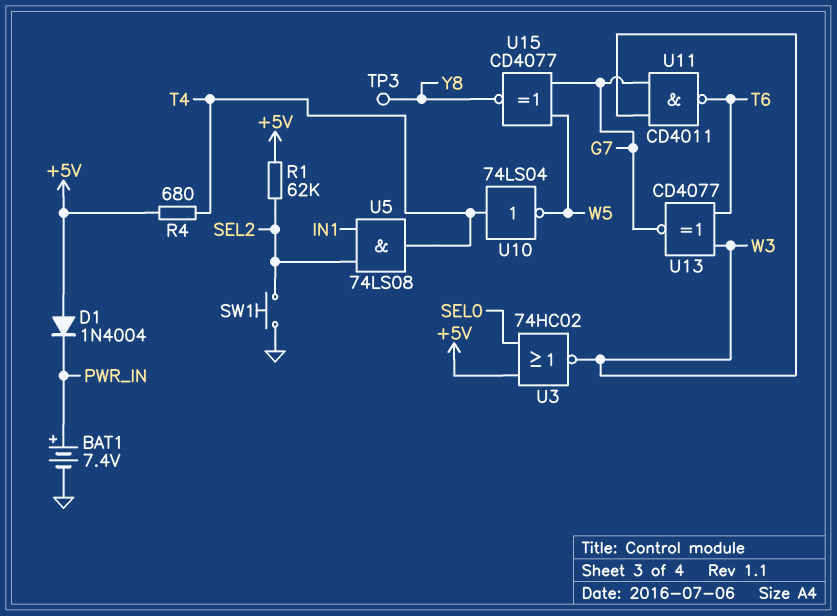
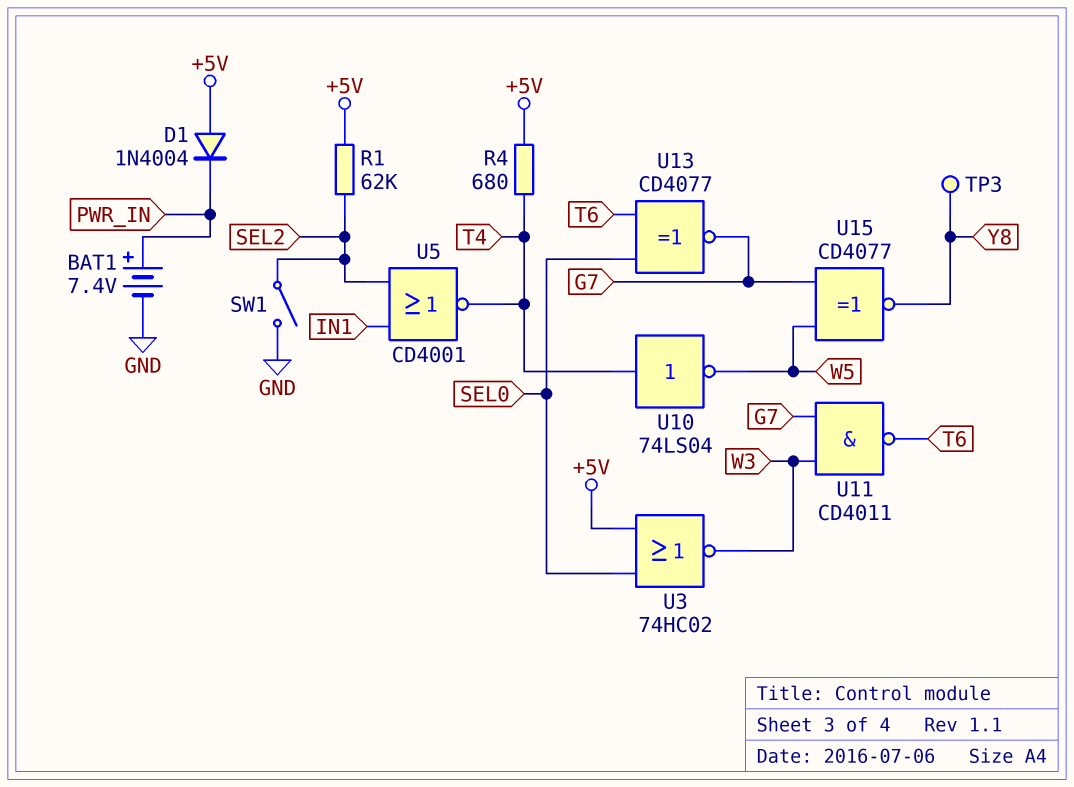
SW1: button (GND, SEL2) -> switch (GND, SEL2)
U5: AND 74LS08 (in IN1, in SEL2, out T4) -> NOR CD4001 (in IN1, in SEL2, out T4)
U13: XNOR CD4077 (in T6, in W3, out G7) -> XNOR CD4077 (in SEL0, in T6, out G7)

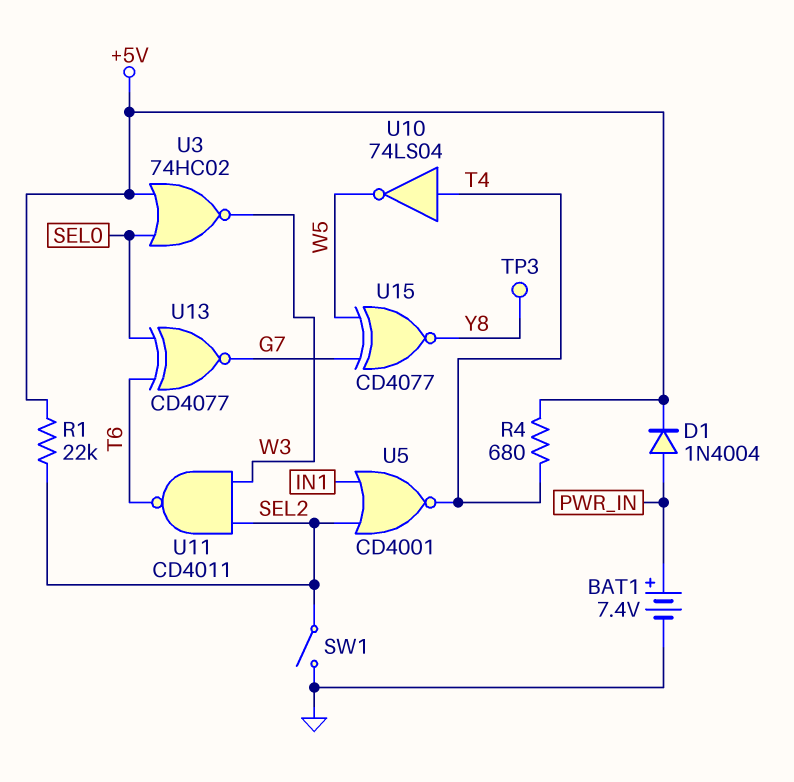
D1: diode 1N4004 (A +5V, K PWR_IN) -> diode 1N4004 (A PWR_IN, K +5V)
R1: 62k (+5V, SEL2) -> 22k (+5V, SEL2)
U11: NAND CD4011 (in G7, in W3, out T6) -> NAND CD4011 (in SEL2, in W3, out T6)

